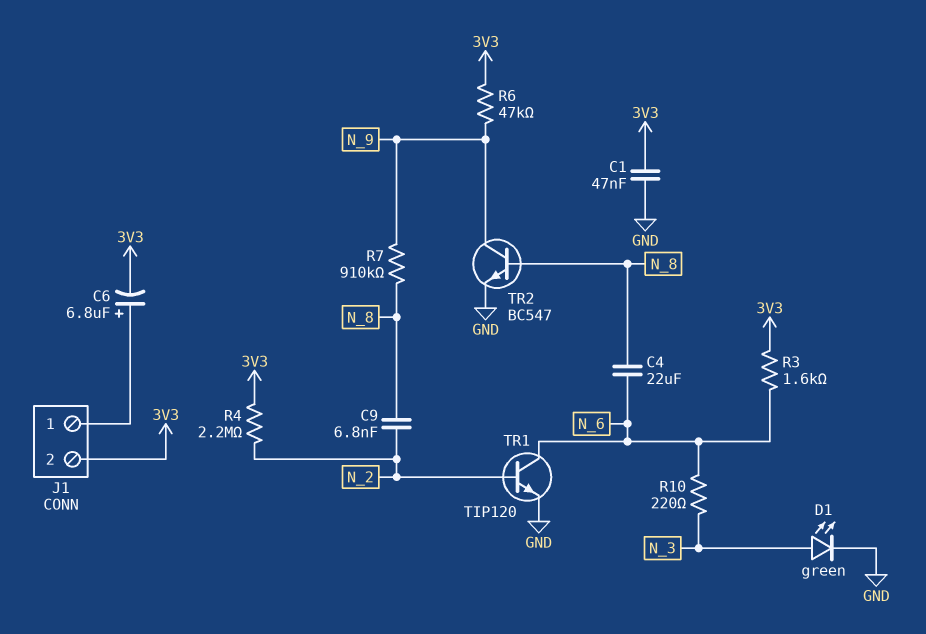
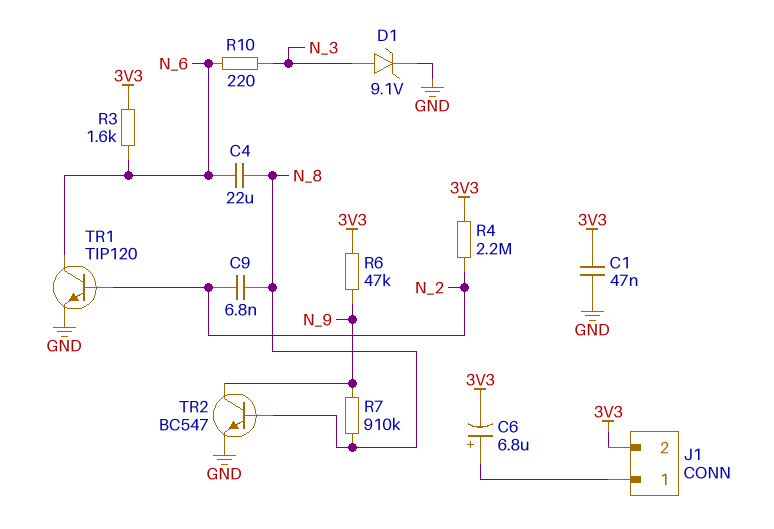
D1: LED green (A N_3, K GND) -> zener 9.1V (A N_3, K GND)

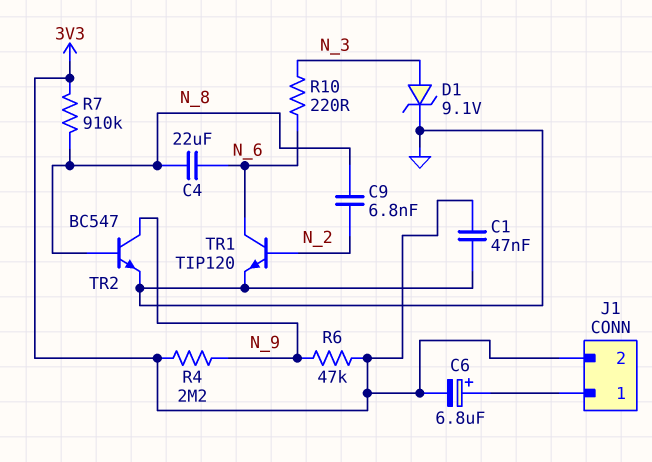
R3: 1.6k (3V3, N_6) -> none
R4: 2.2M (3V3, N_2) -> 2.2M (3V3, N_9)
R7: 910k (N_8, N_9) -> 910k (3V3, N_8)

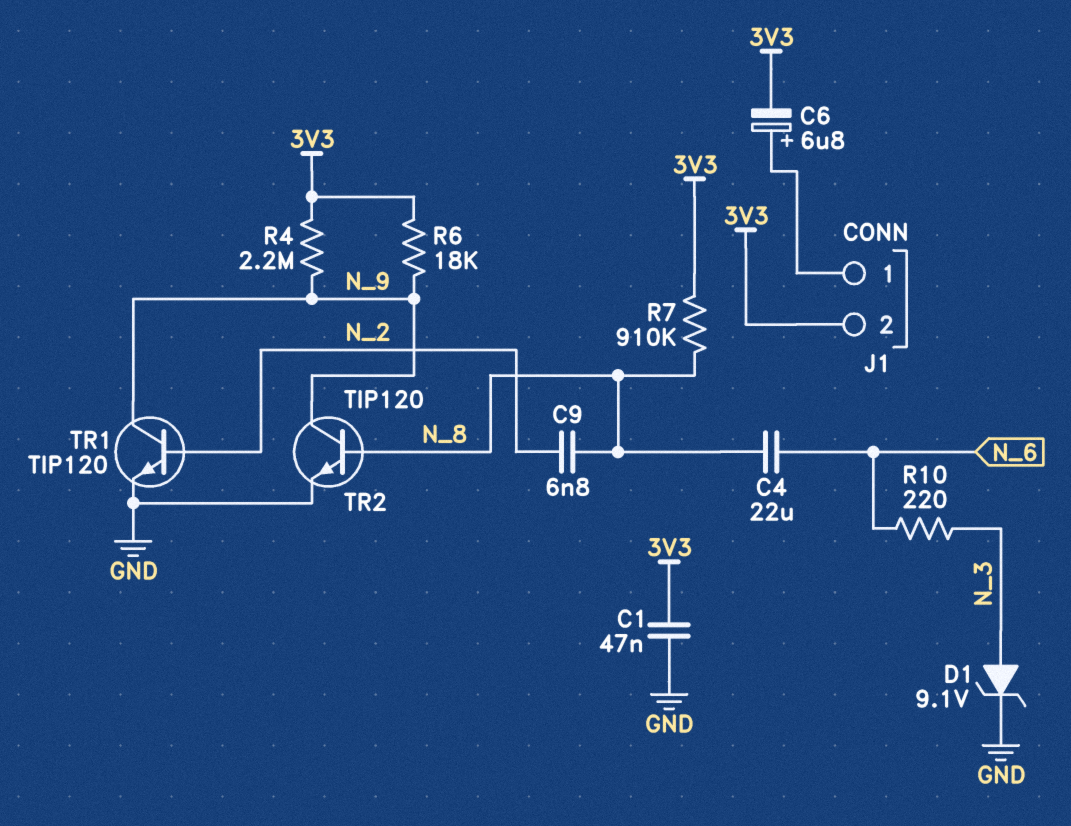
R6: 47k (3V3, N_9) -> 18k (3V3, N_9)
TR1: NPN TIP120 (B N_2, C N_6, E GND) -> NPN TIP120 (B N_2, C N_9, E GND)
TR2: NPN BC547 (B N_8, C N_9, E GND) -> NPN TIP120 (B N_8, C N_9, E GND)

